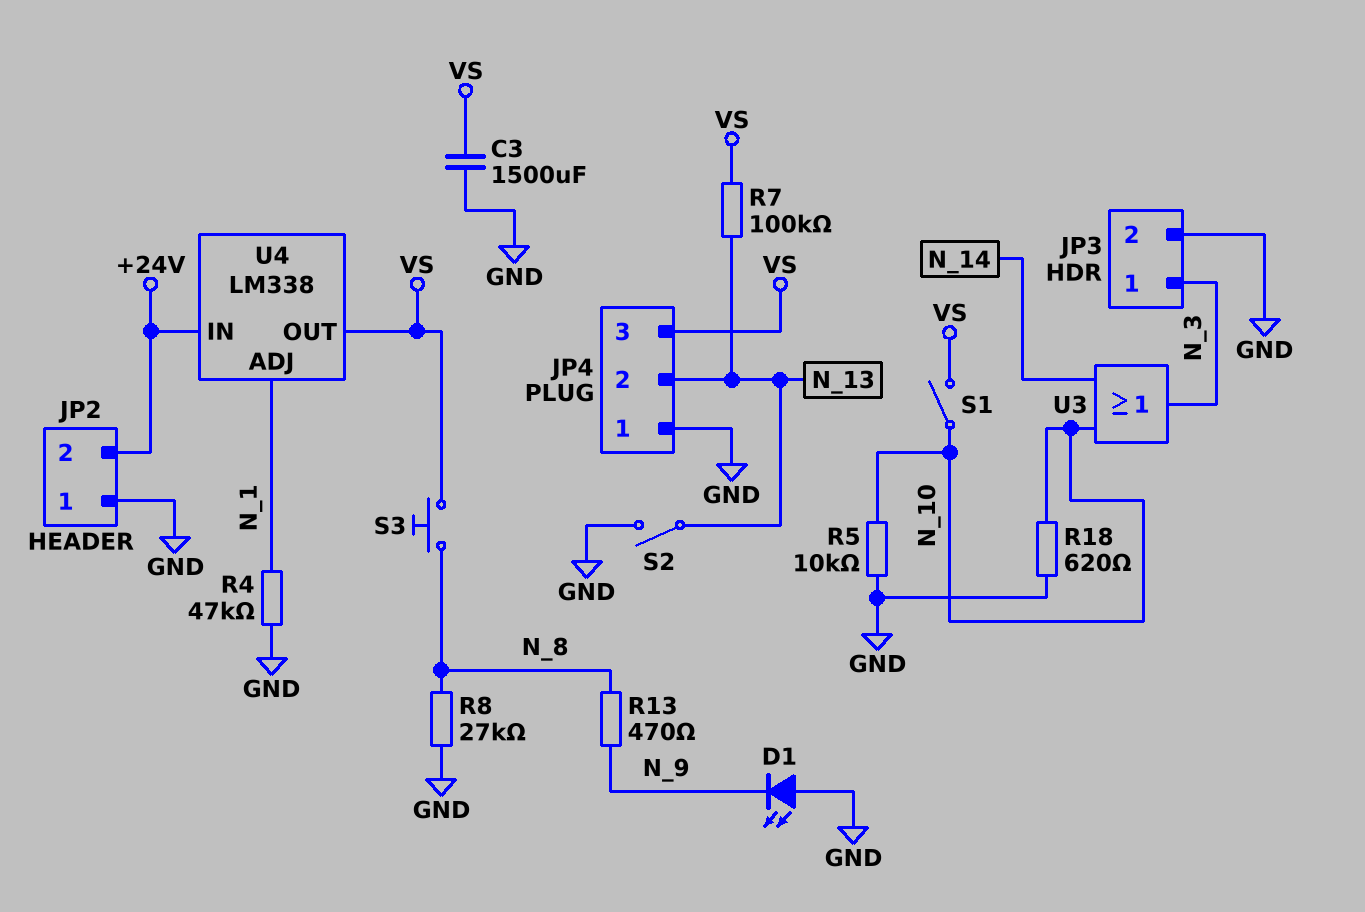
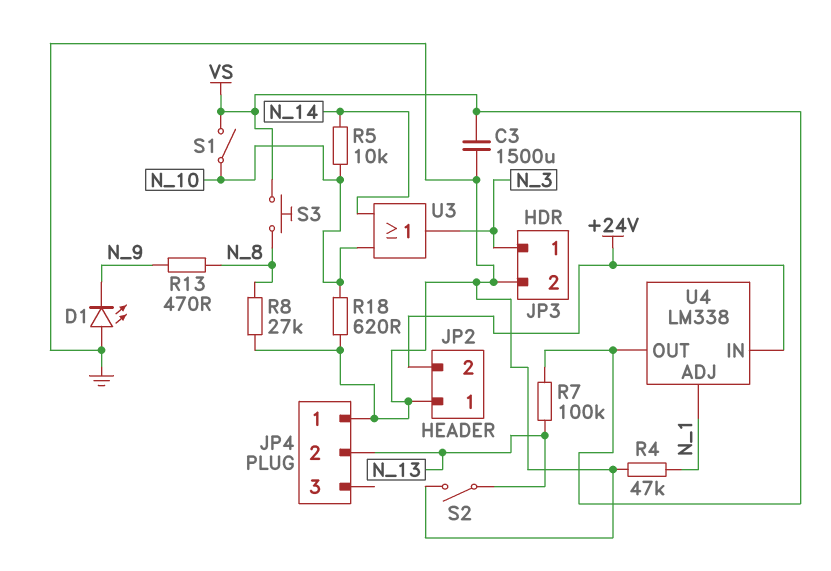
JP4 pin 3: VS -> none
R5: 10k (GND, N_10) -> 10k (N_10, N_14)

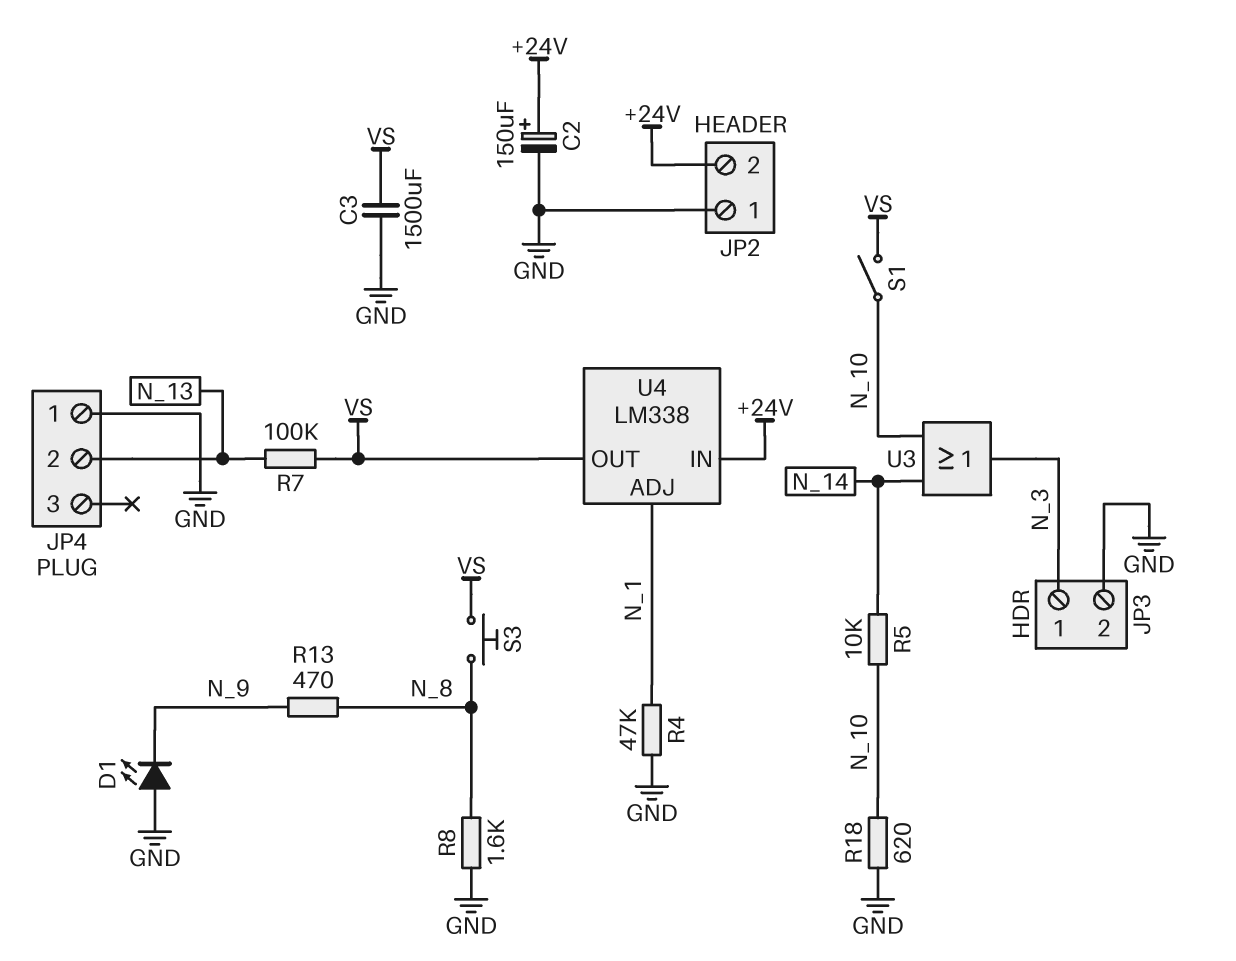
C2: none -> 150uF (plus +24V, minus GND)
R8: 27k (GND, N_8) -> 1.6k (GND, N_8)
S2: switch (GND, N_13) -> none

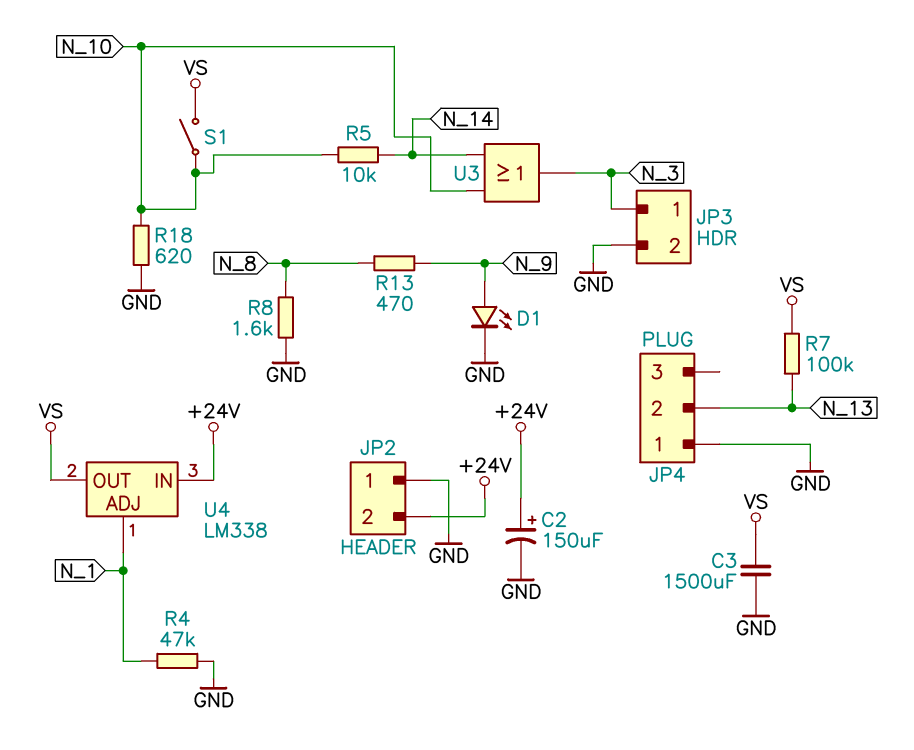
D1: LED (A GND, K N_9) -> LED (A N_9, K GND)
S3: button (N_8, VS) -> none

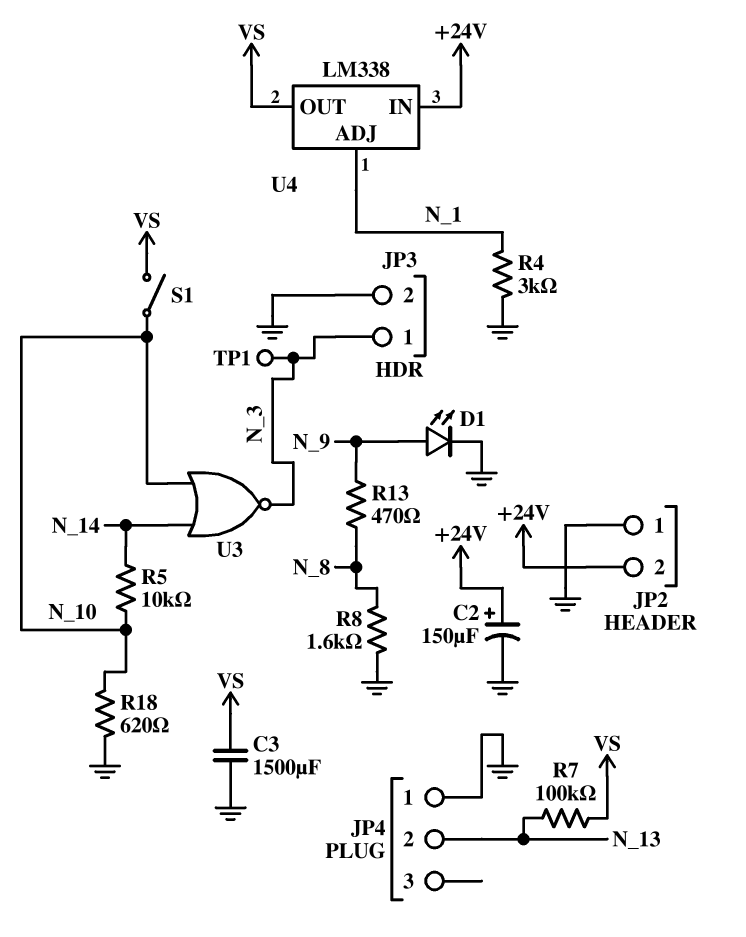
R4: 47k (GND, N_1) -> 3k (GND, N_1)
TP1: none -> test point (N_3)
U3: OR (in N_10, in N_14, out N_3) -> NOR (in N_10, in N_14, out N_3)

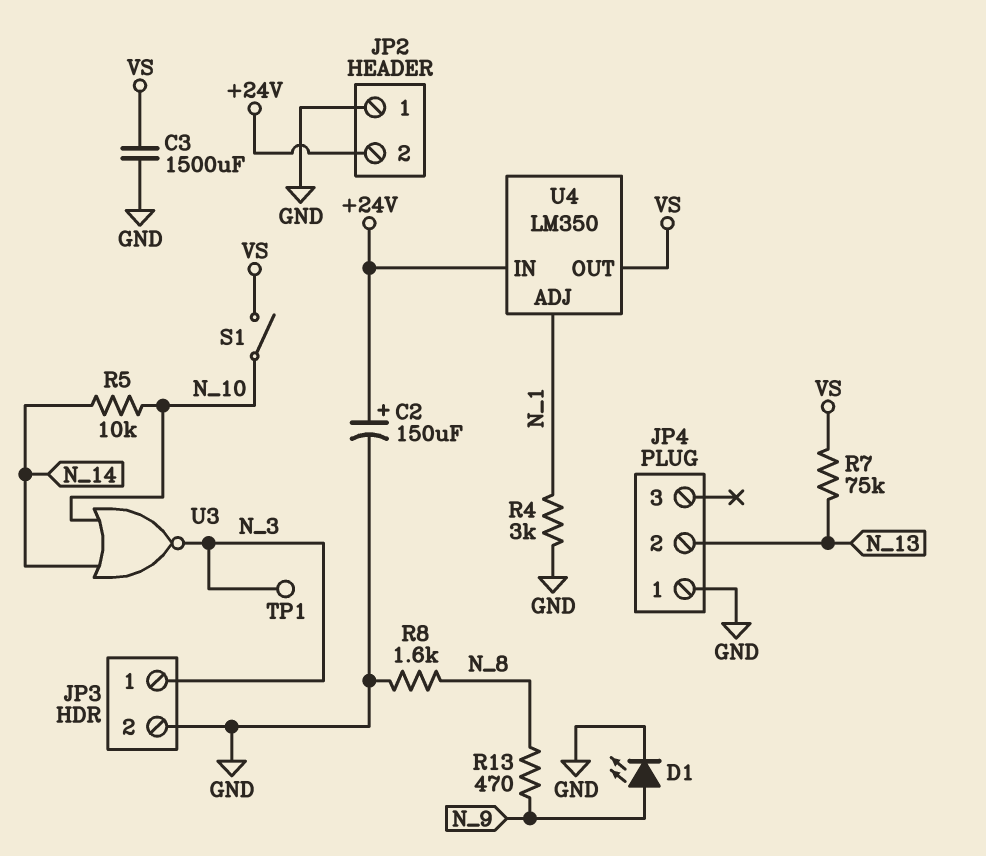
R7: 100k (N_13, VS) -> 75k (N_13, VS)
R18: 620 (GND, N_10) -> none
U4: LM338 -> LM350

